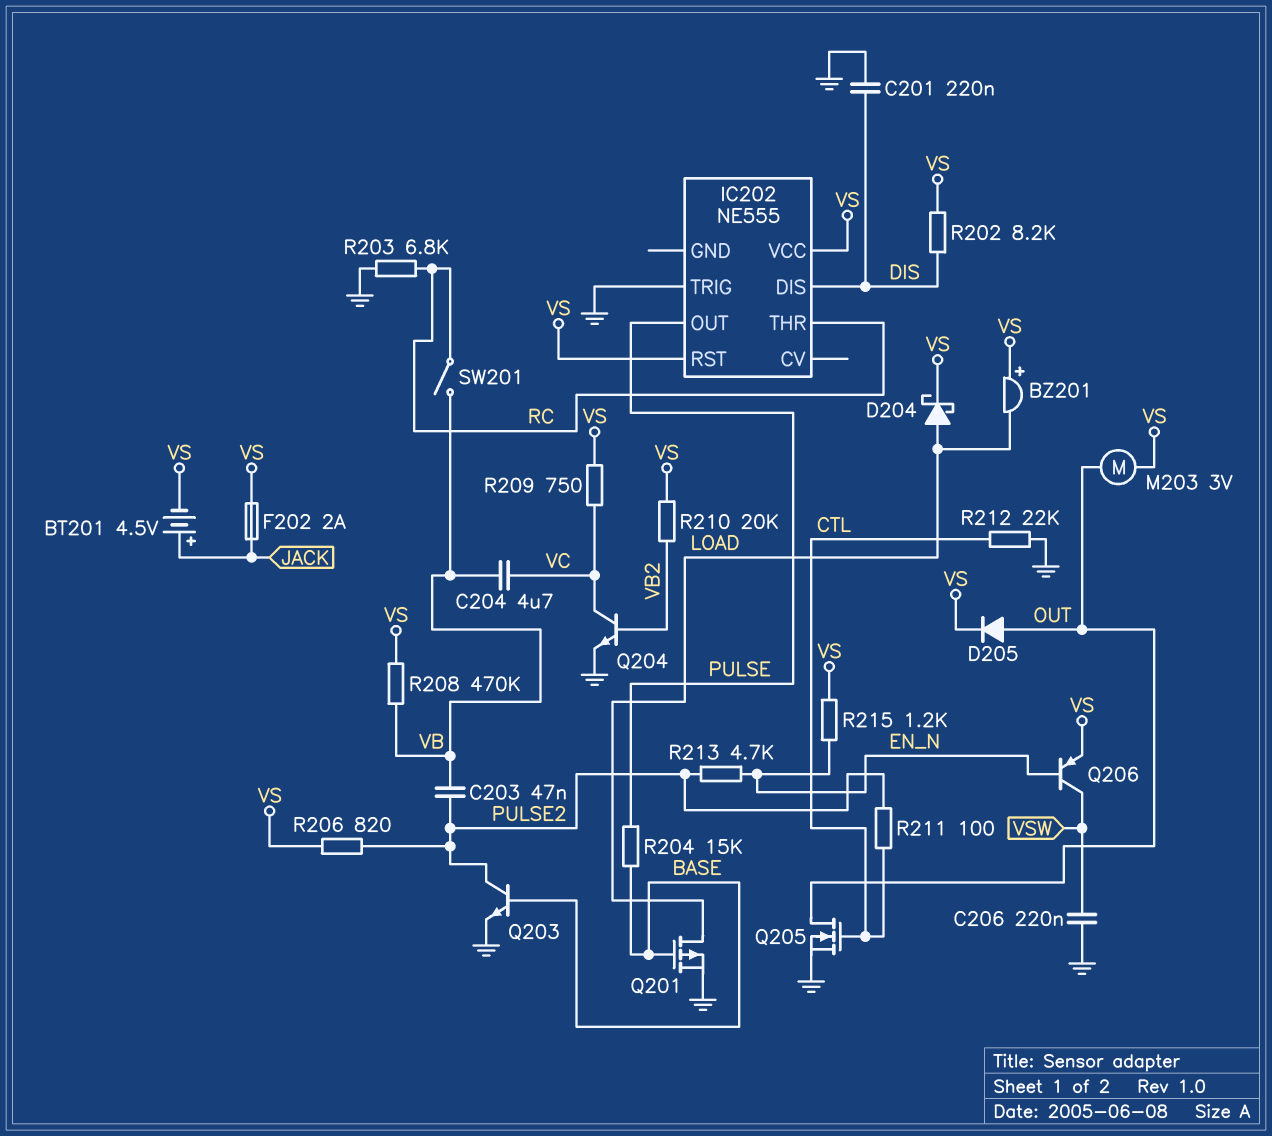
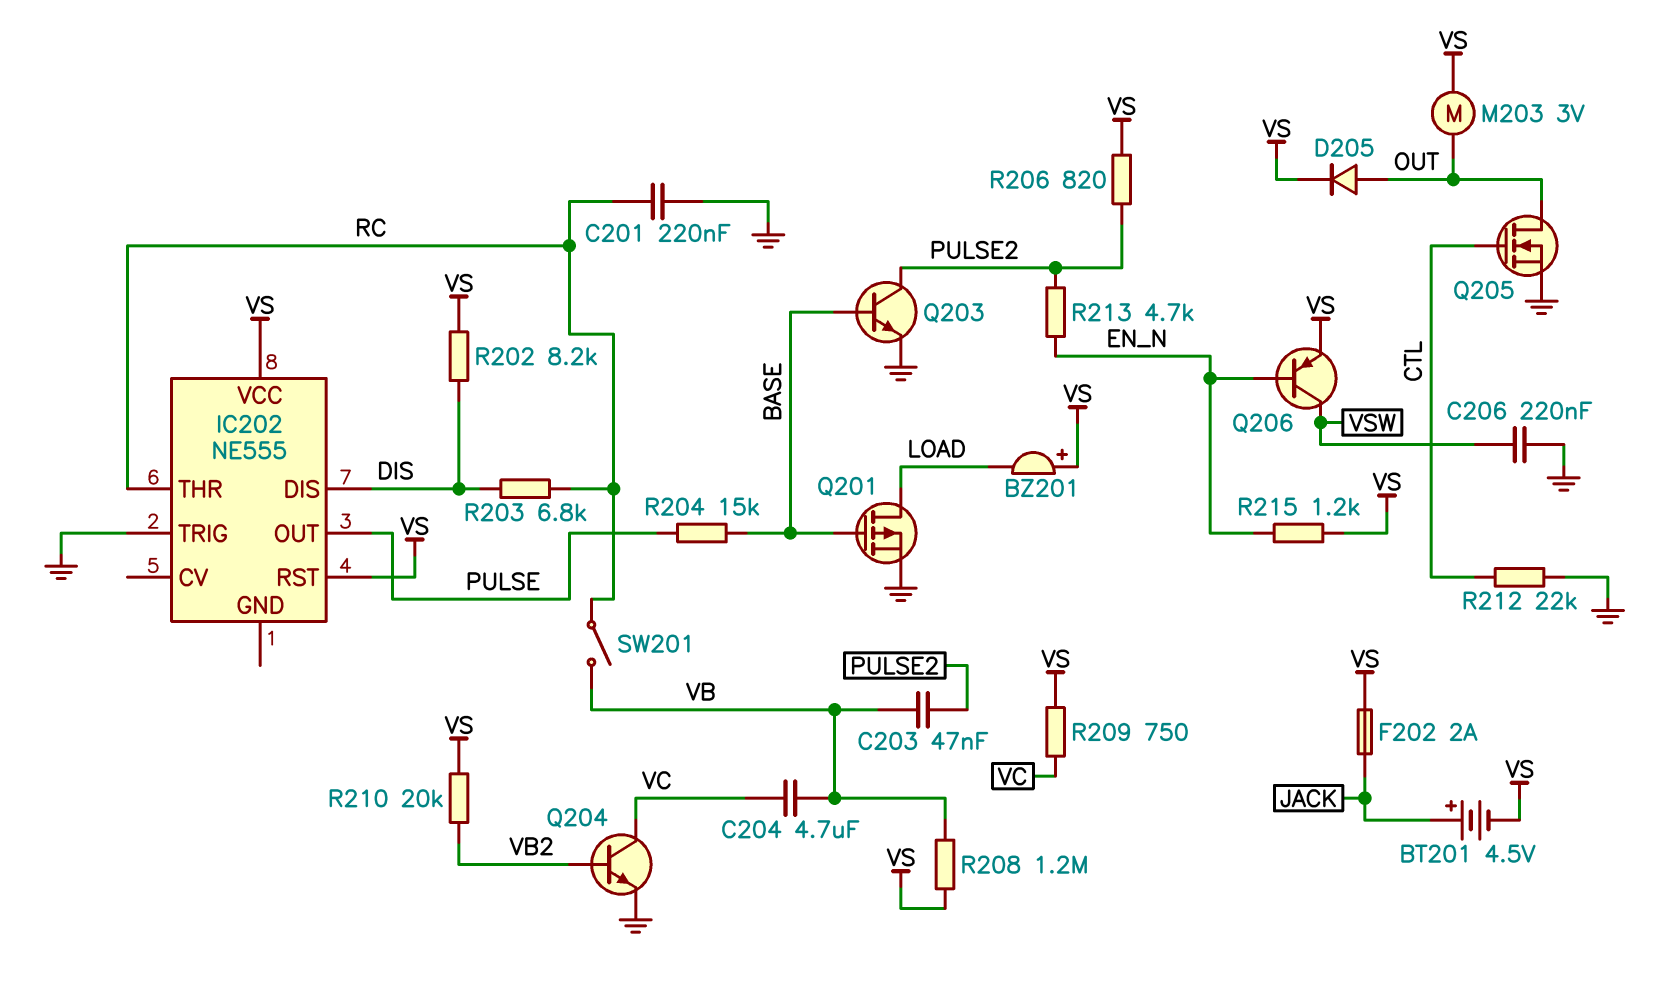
C201: 220nF (DIS, GND) -> 220nF (GND, RC)
D204: schottky (A LOAD, K VS) -> none
R203: 6.8k (GND, RC) -> 6.8k (DIS, RC)
R208: 470k (VB, VS) -> 1.2M (VB, VS)
R211: 100 (CTL, PULSE2) -> none

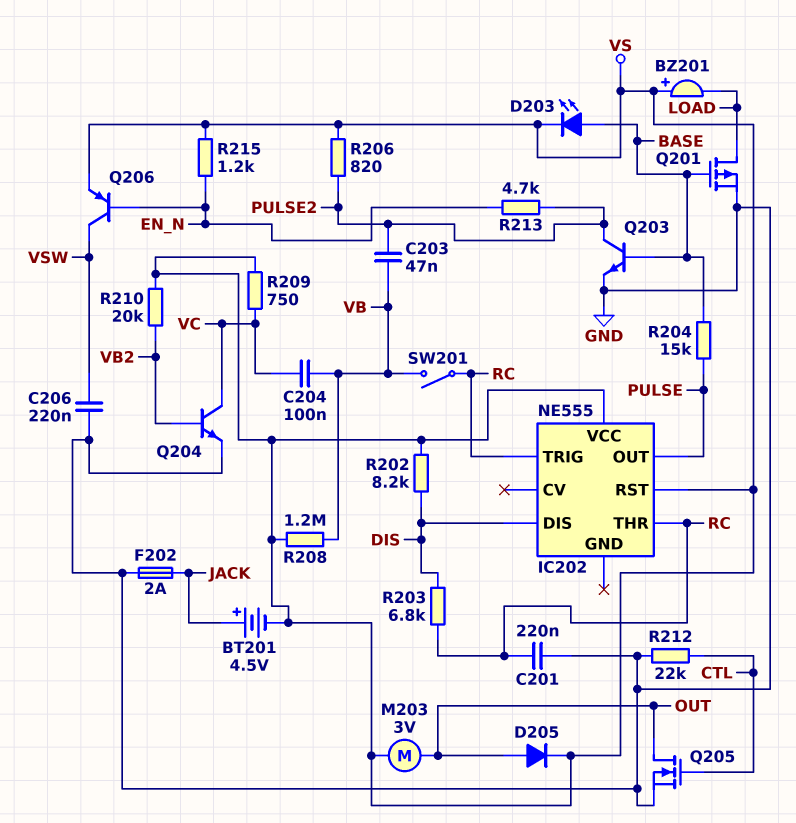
C204: 4.7uF (VB, VC) -> 100nF (VB, VC)
D203: none -> LED (A BASE, K VS)
F202: 2A (JACK, VS) -> 2A (GND, JACK)
IC202 pin TRIG: GND -> RC

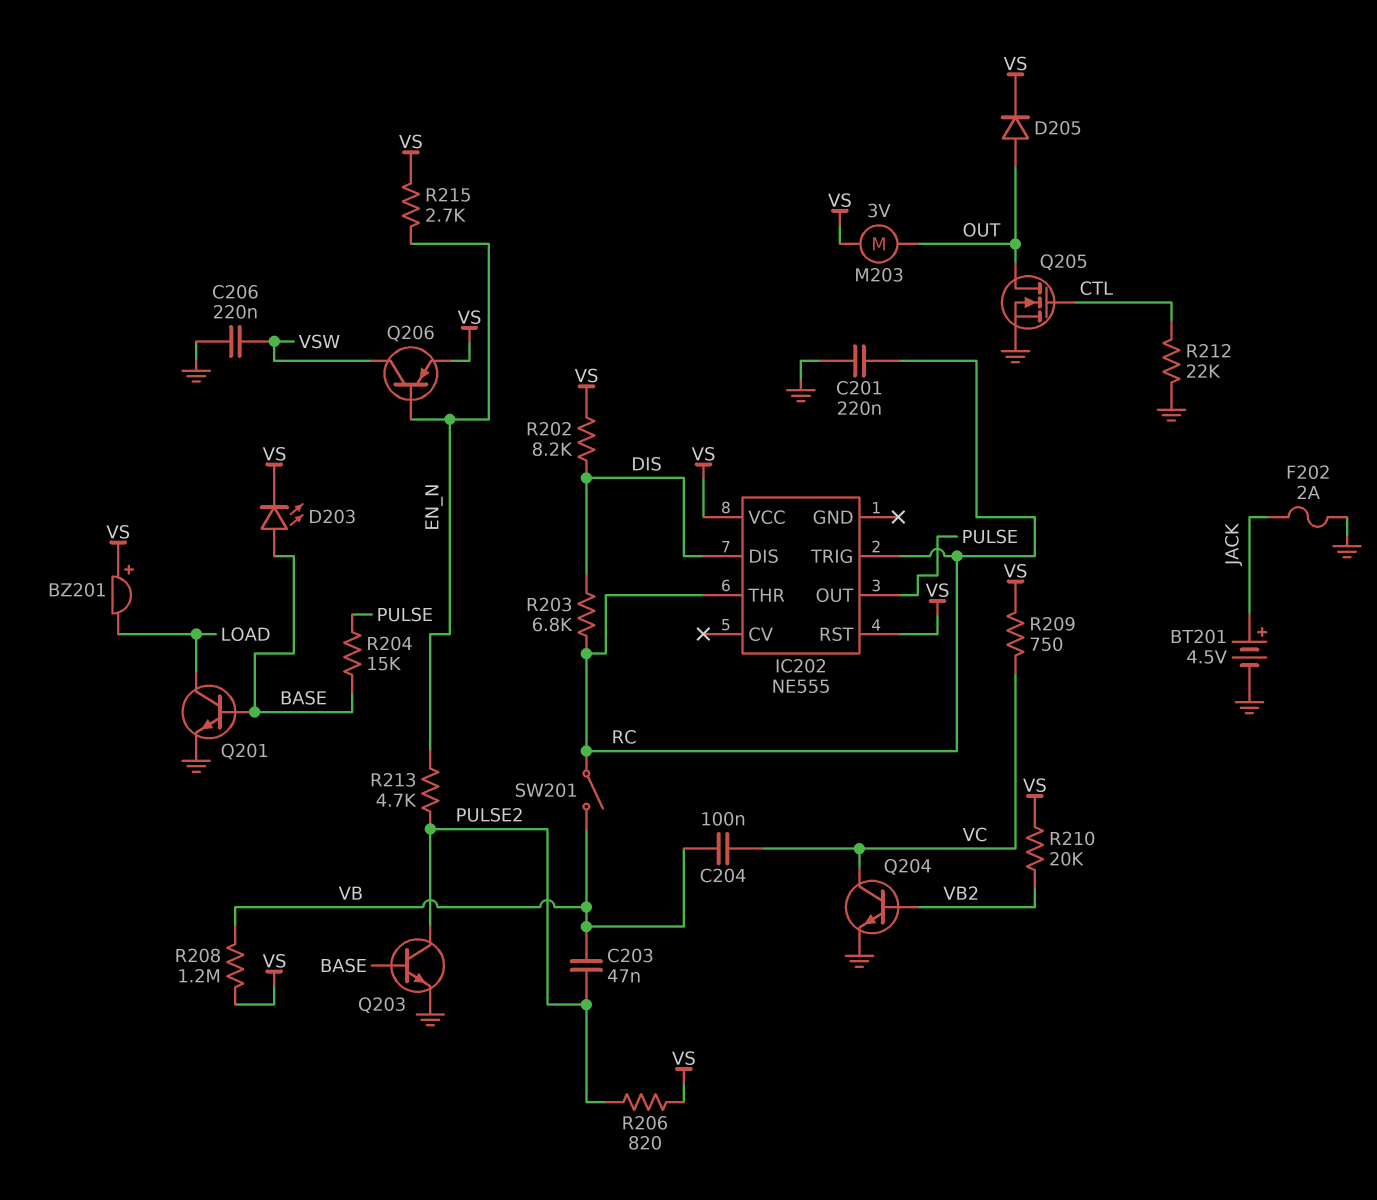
BT201: 4.5V (plus JACK, minus VS) -> 4.5V (plus JACK, minus GND)
Q201: PMOS (G BASE, D LOAD, S GND) -> NPN (B BASE, C LOAD, E GND)
R215: 1.2k (EN_N, VS) -> 2.7k (EN_N, VS)

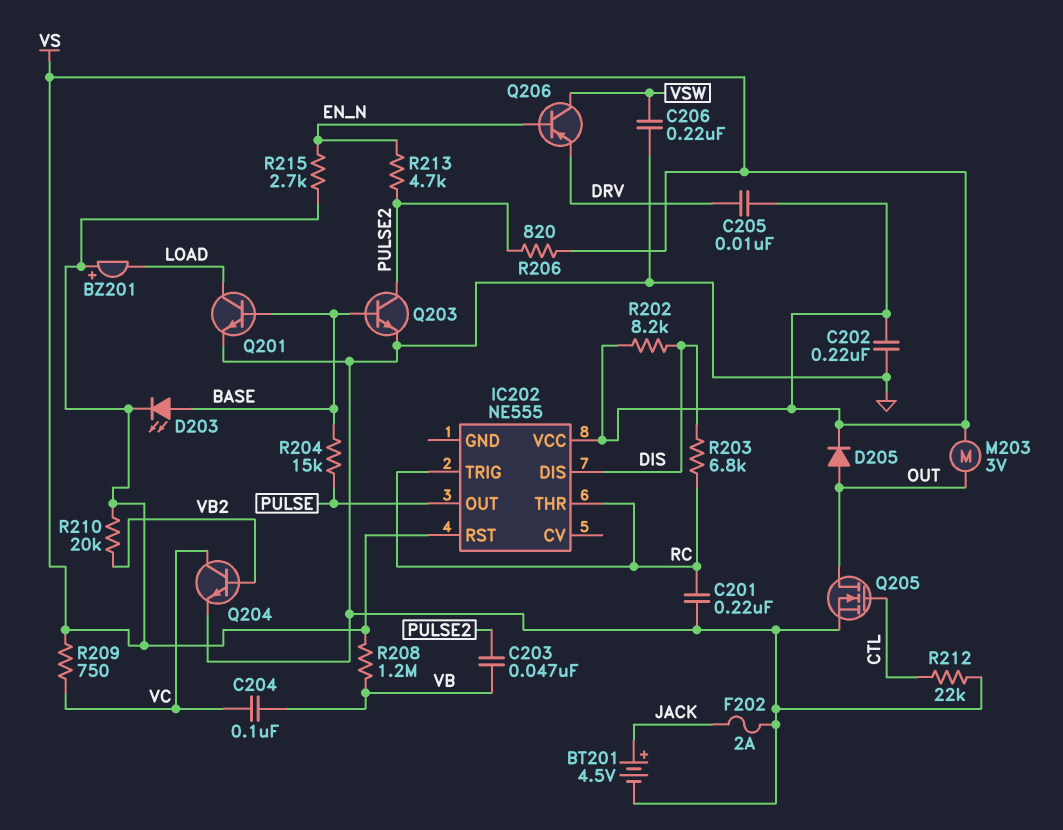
C202: none -> 220nF (GND, VS)
C205: none -> 10nF (DRV, VS)
Q206: PNP (B EN_N, C VSW, E VS) -> PNP (B EN_N, C VSW, E DRV)
SW201: switch (RC, VB) -> none

